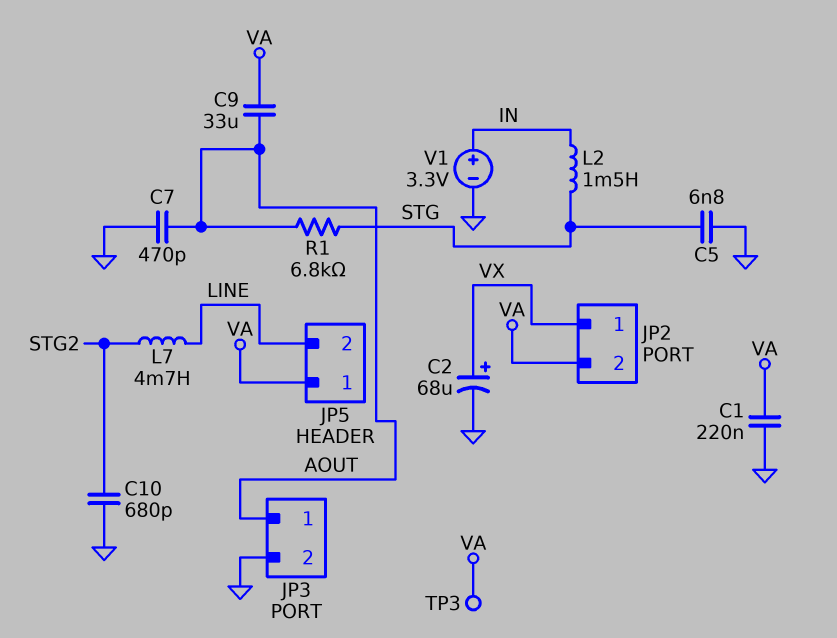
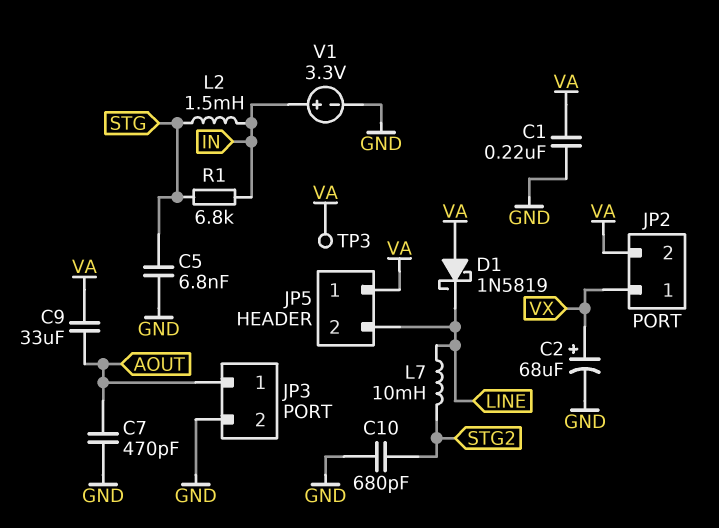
D1: none -> schottky 1N5819 (A VA, K LINE)
L7: 4.7mH (LINE, STG2) -> 10mH (LINE, STG2)
R1: 6.8k (AOUT, STG) -> 6.8k (IN, STG)

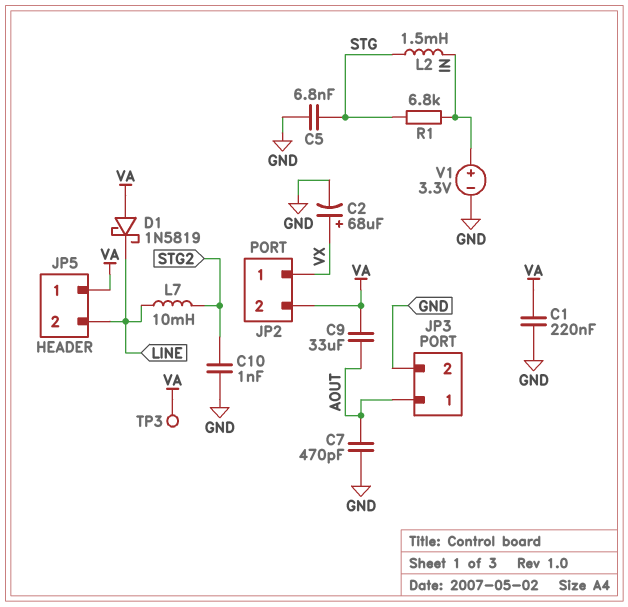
C10: 680pF (GND, STG2) -> 1nF (GND, STG2)

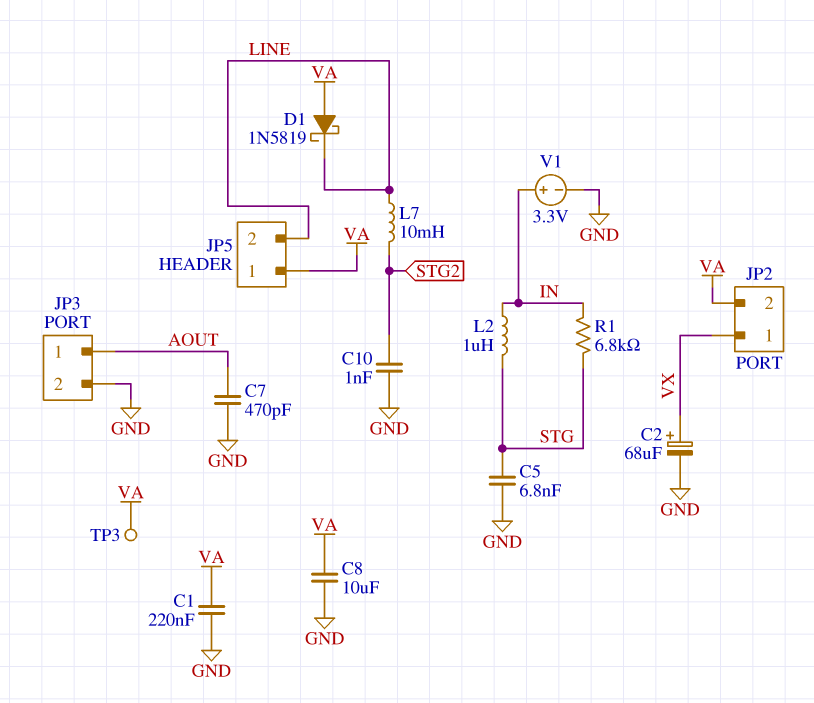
C8: none -> 10uF (GND, VA)
C9: 33uF (AOUT, VA) -> none
L2: 1.5mH (IN, STG) -> 1uH (IN, STG)

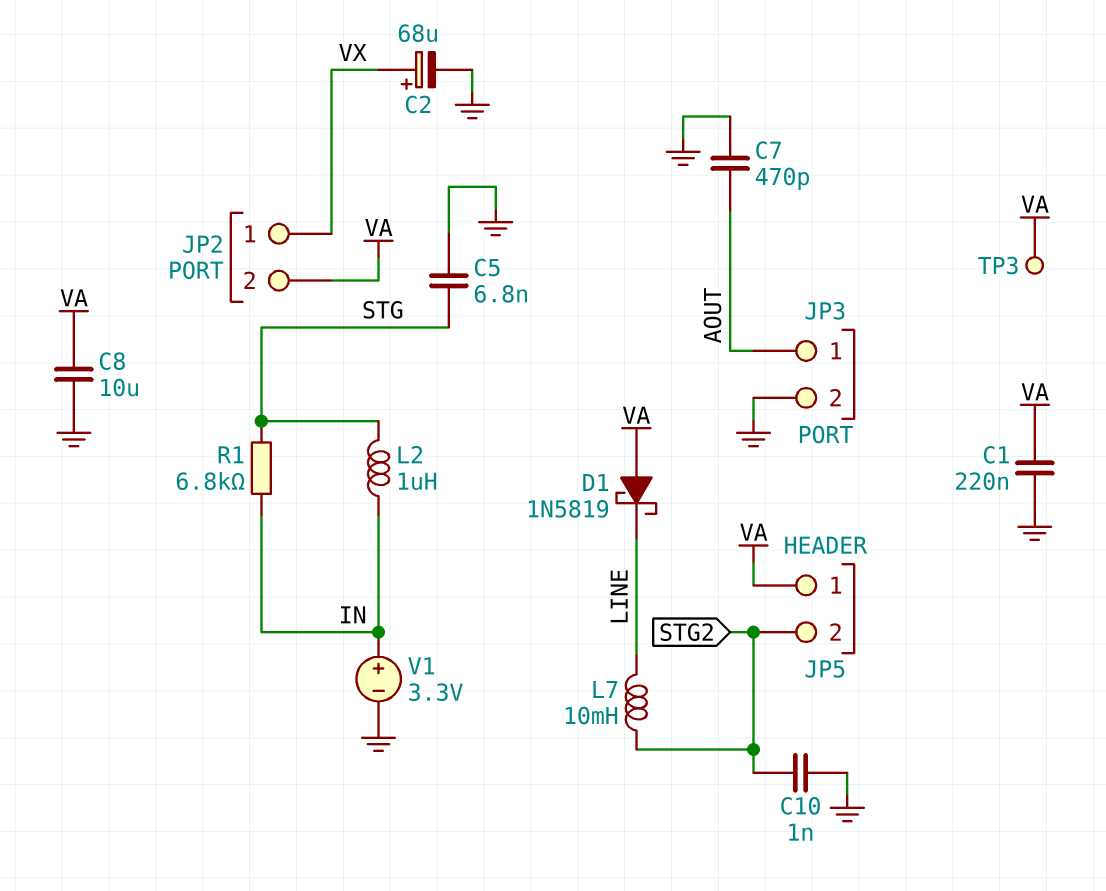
JP5 pin 2: LINE -> STG2

